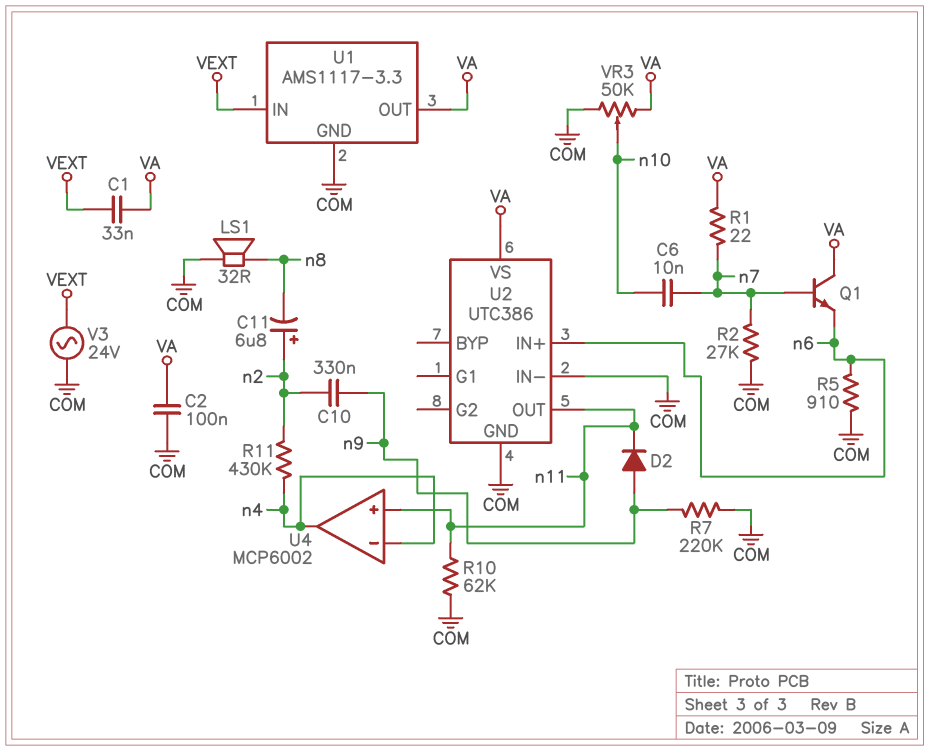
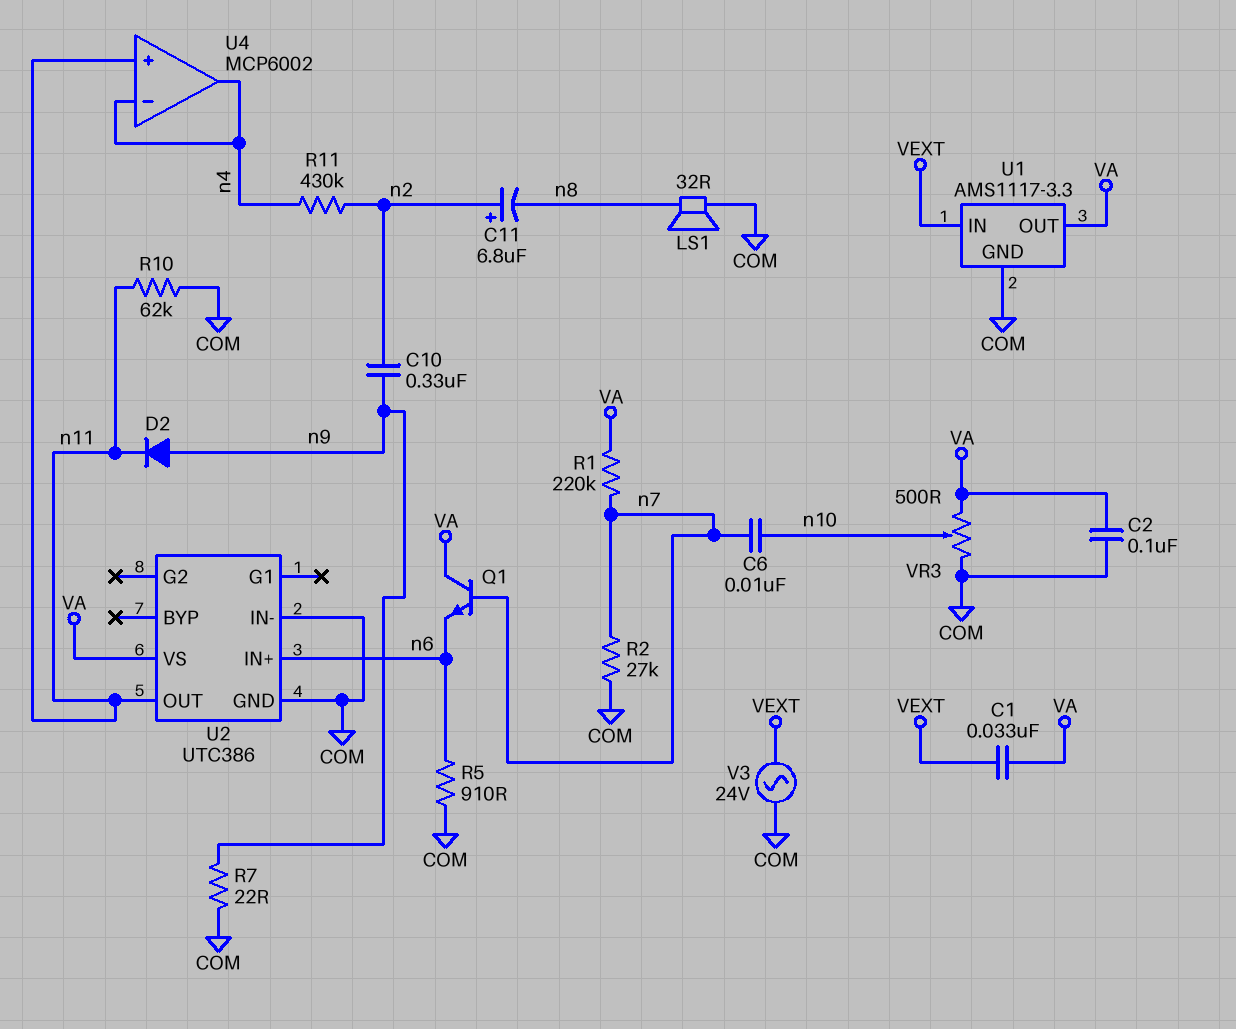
R1: 22 (VA, n7) -> 220k (VA, n7)
R7: 220k (COM, n9) -> 22 (COM, n9)
VR3: 50k (COM, VA, wiper n10) -> 500 (COM, VA, wiper n10)

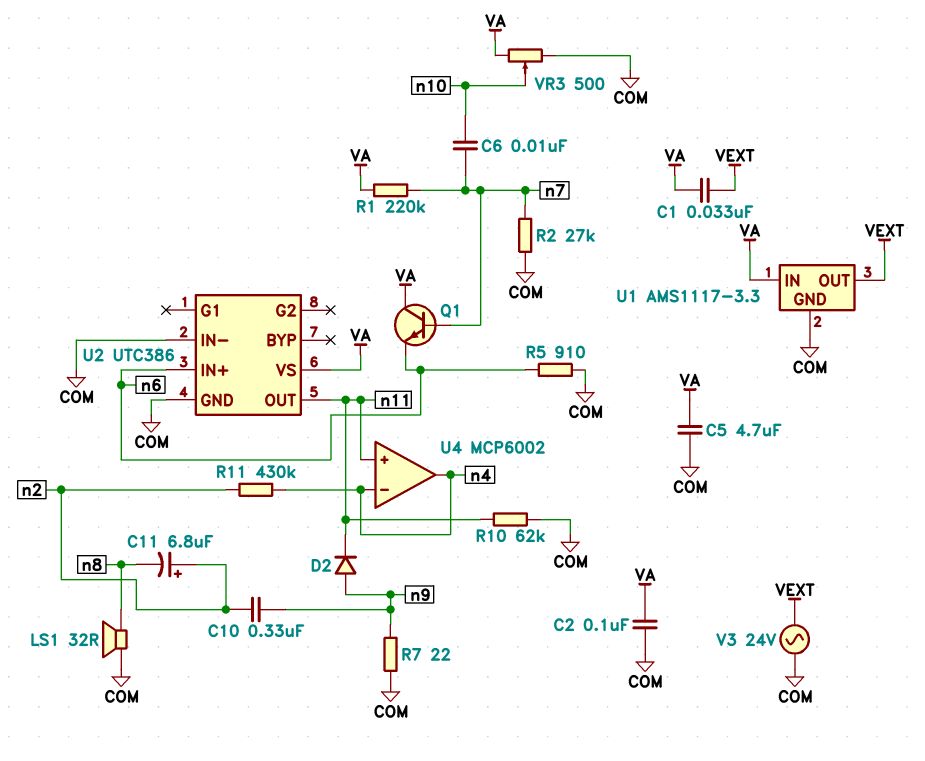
C5: none -> 4.7uF (COM, VA)
U1 pin IN: VEXT -> VA
U1 pin OUT: VA -> VEXT

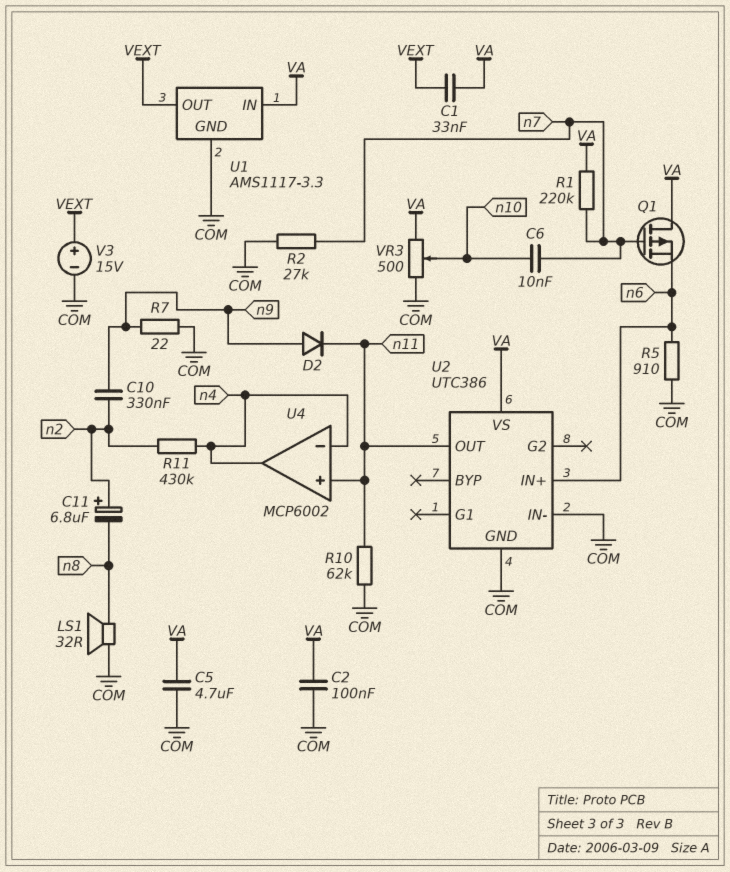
Q1: NPN (B n7, C VA, E n6) -> PMOS (G n7, D VA, S n6)
V3: AC 24V (COM, VEXT) -> 15V (plus VEXT, minus COM)

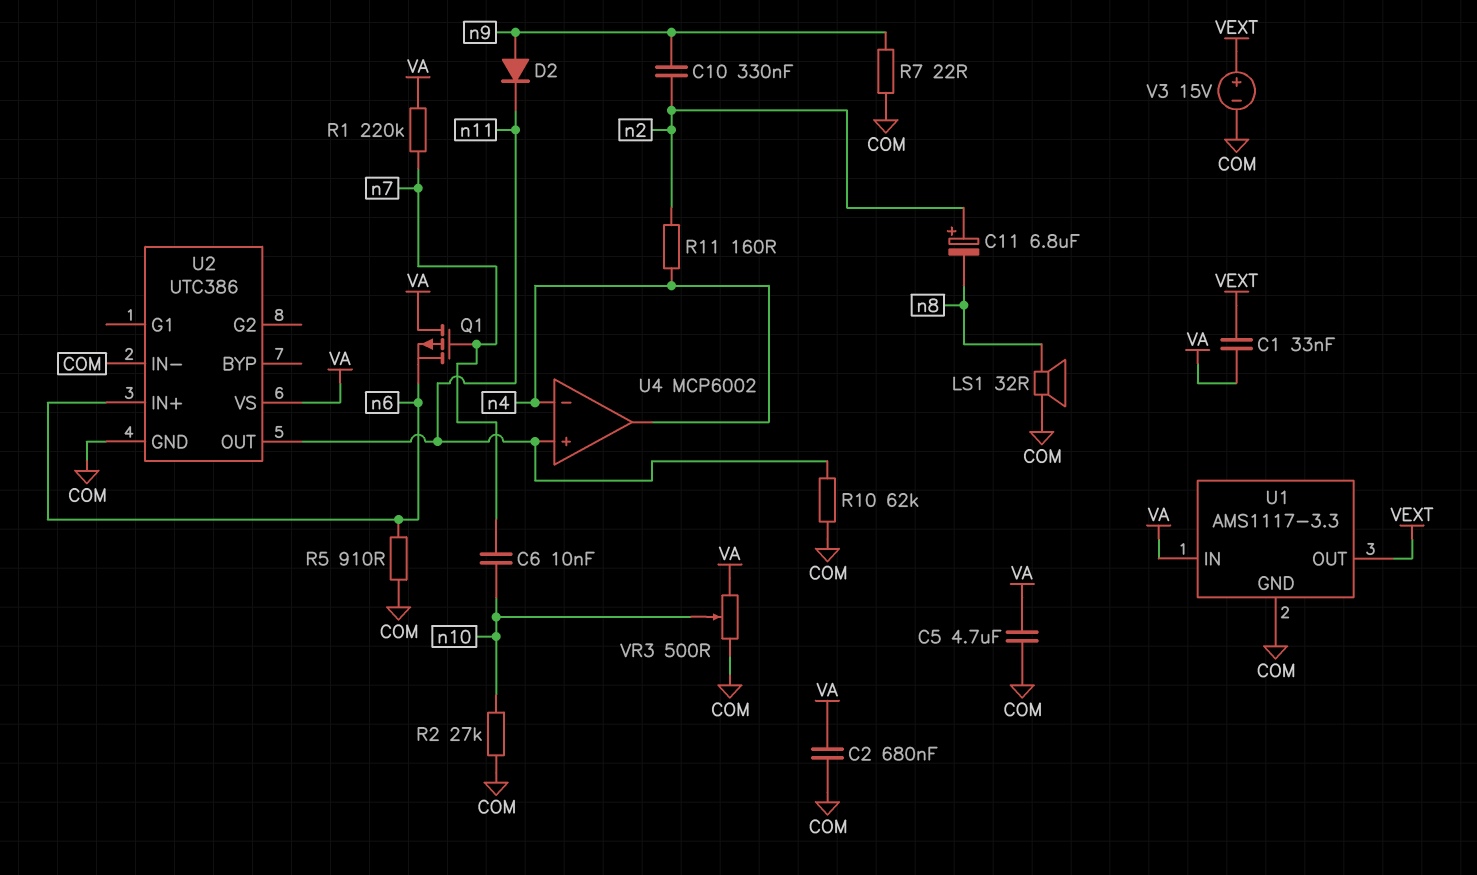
C2: 100nF (COM, VA) -> 680nF (COM, VA)
R2: 27k (COM, n7) -> 27k (COM, n10)
R11: 430k (n2, n4) -> 160 (n2, n4)

